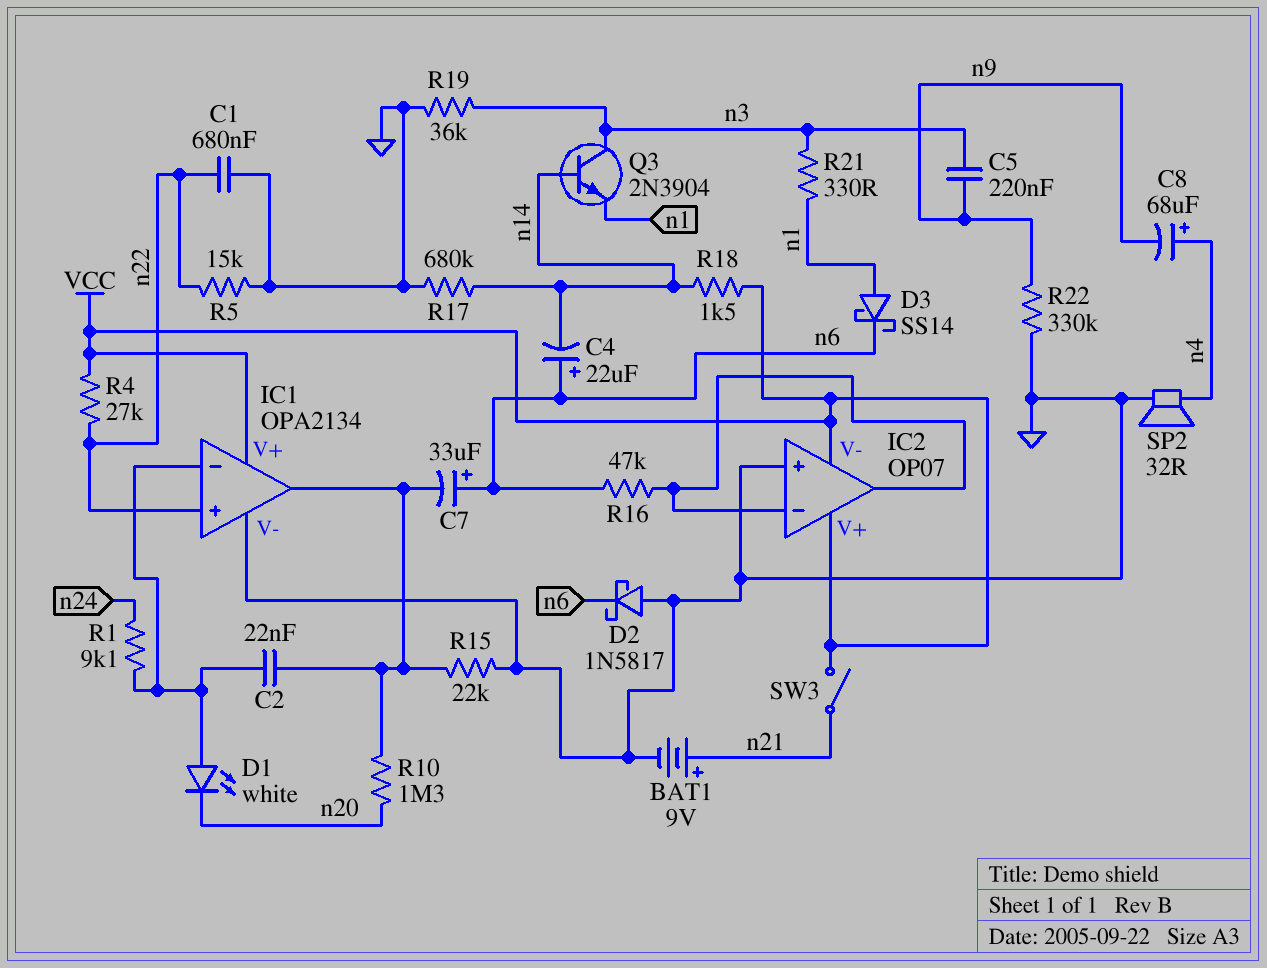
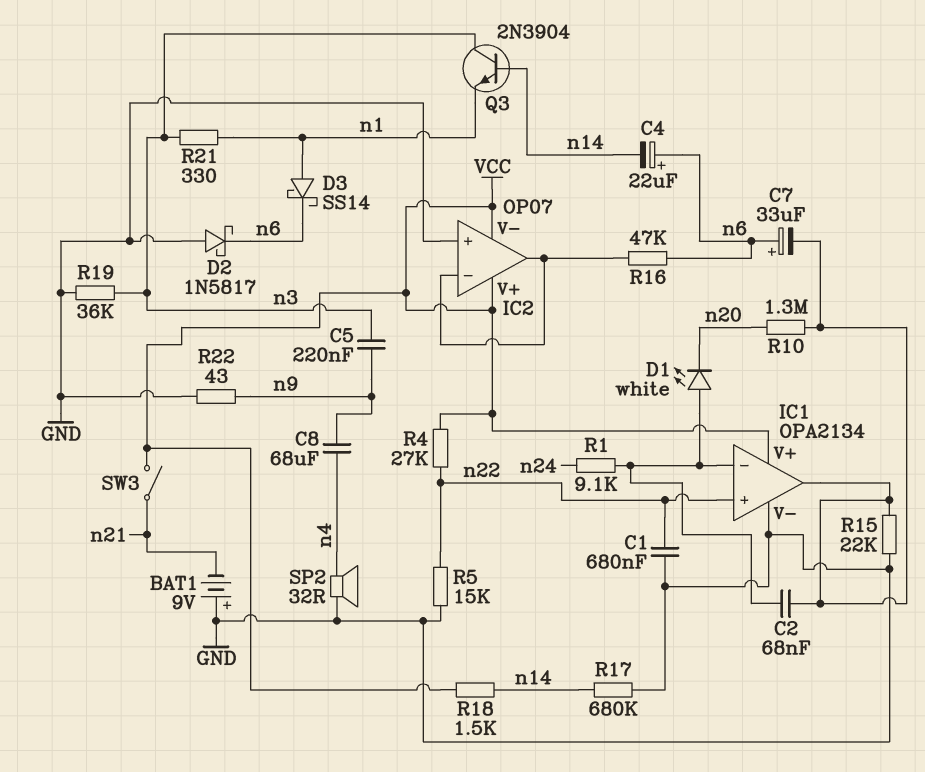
BAT1: 9V (plus n21, minus GND) -> 9V (plus GND, minus n21)
C2: 22nF (IC1/in-, IC1/out) -> 68nF (IC1/in-, IC1/out)
C8: 68uF (plus n4, minus n9) -> 68uF (n4, n9)
R22: 330k (GND, n9) -> 43 (GND, n9)

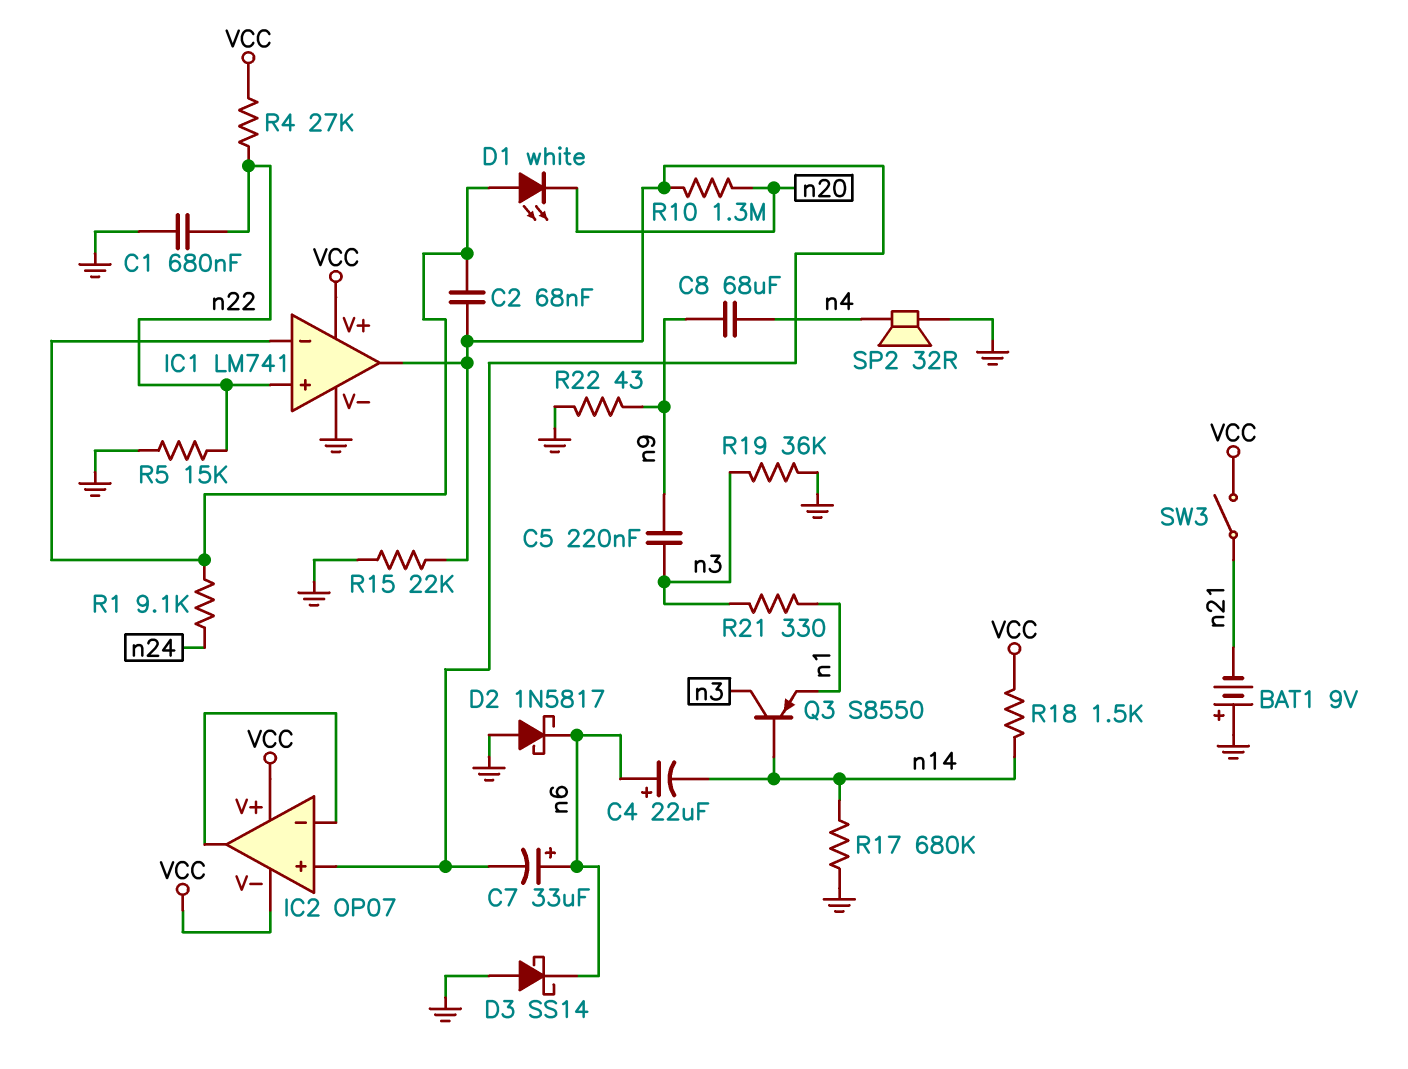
D3: schottky SS14 (A n1, K n6) -> schottky SS14 (A GND, K n6)
IC1: OPA2134 -> LM741
IC2 pin in+: GND -> IC1/out
Q3: NPN 2N3904 (B n14, C n3, E n1) -> PNP S8550 (B n14, C n3, E n1)
R16: 47k (IC2/in-, n6) -> none

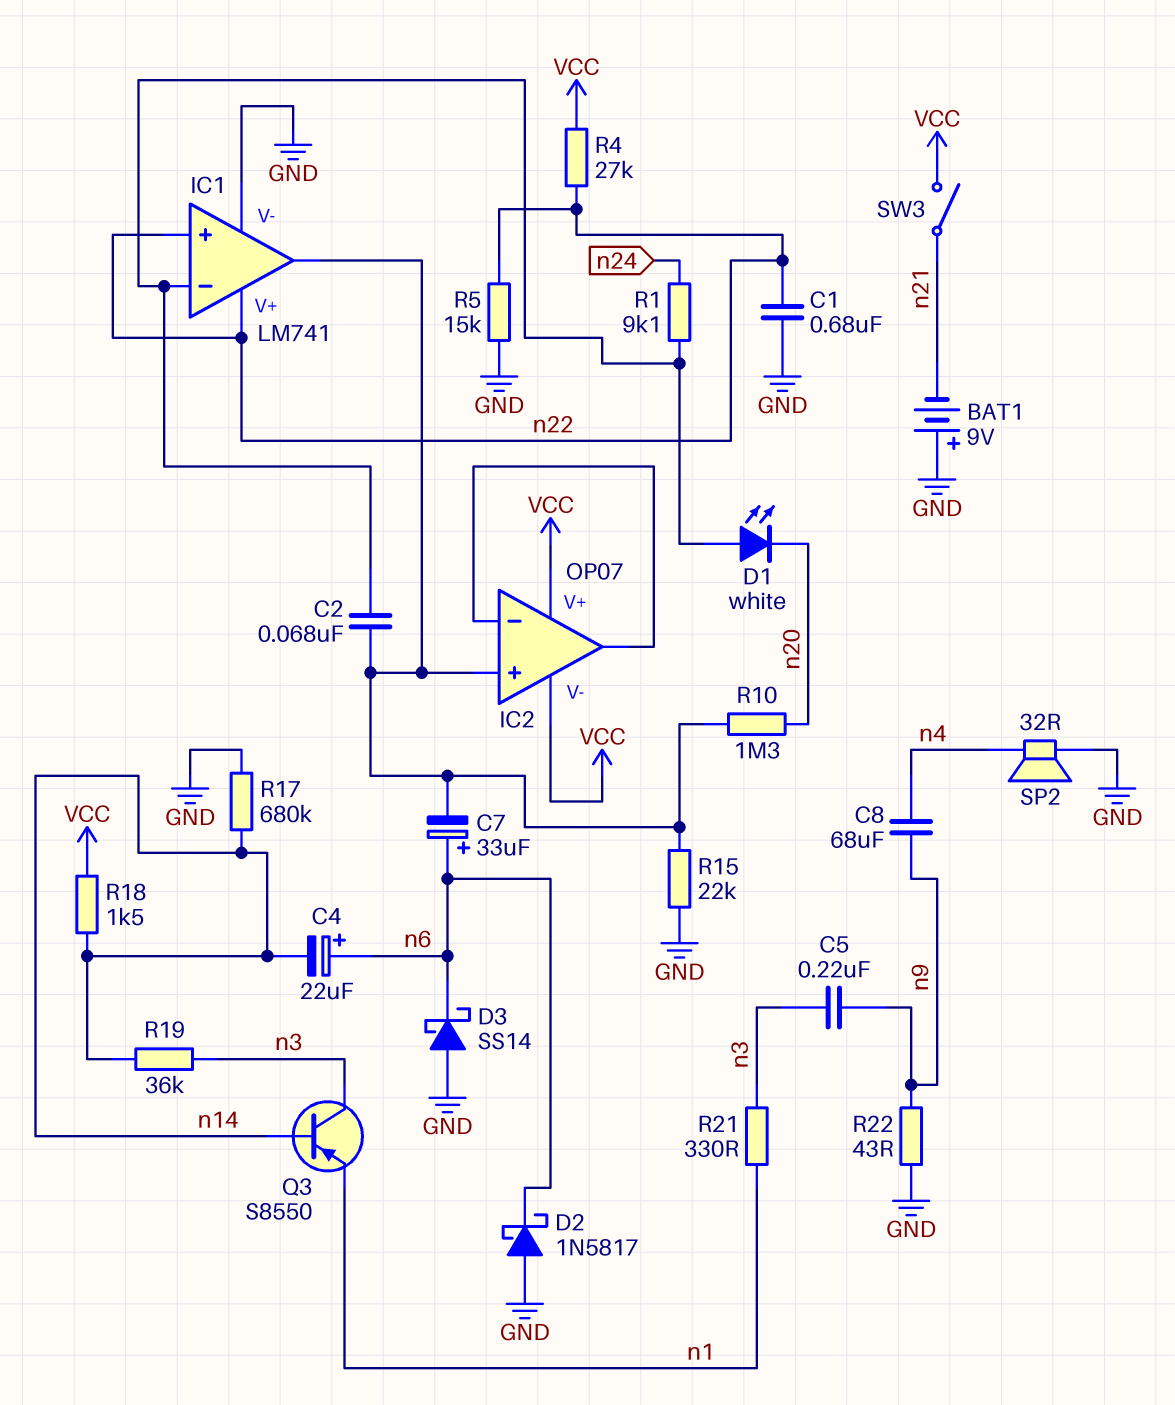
IC1 pin V+: VCC -> n22
R19: 36k (GND, n3) -> 36k (n3, n14)

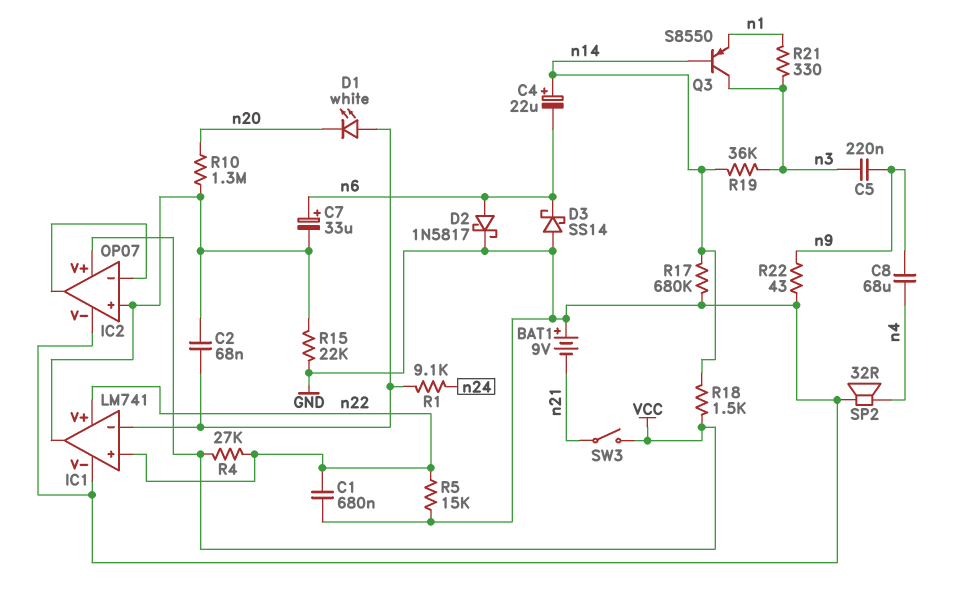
C4: 22uF (plus n6, minus n14) -> 22uF (plus n14, minus n6)
D2: schottky 1N5817 (A GND, K n6) -> schottky 1N5817 (A n6, K GND)
IC2 pin V-: VCC -> GND

